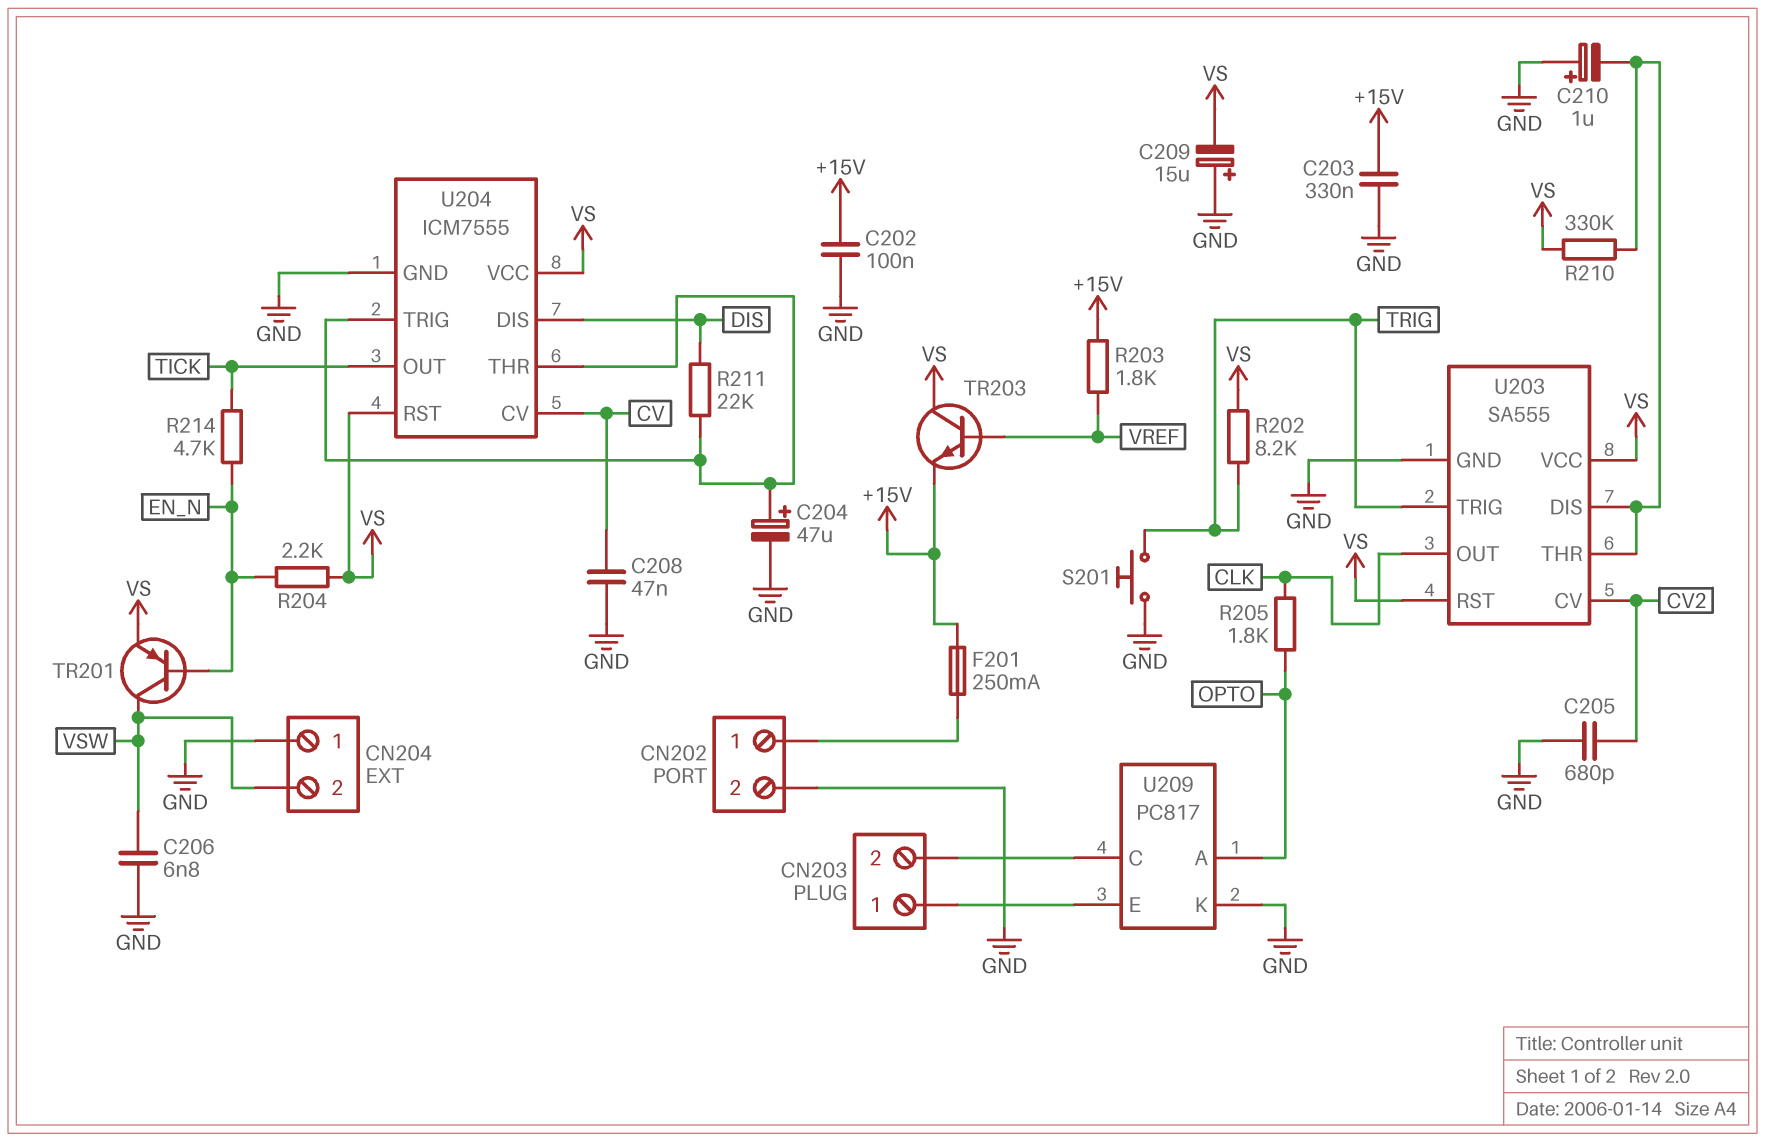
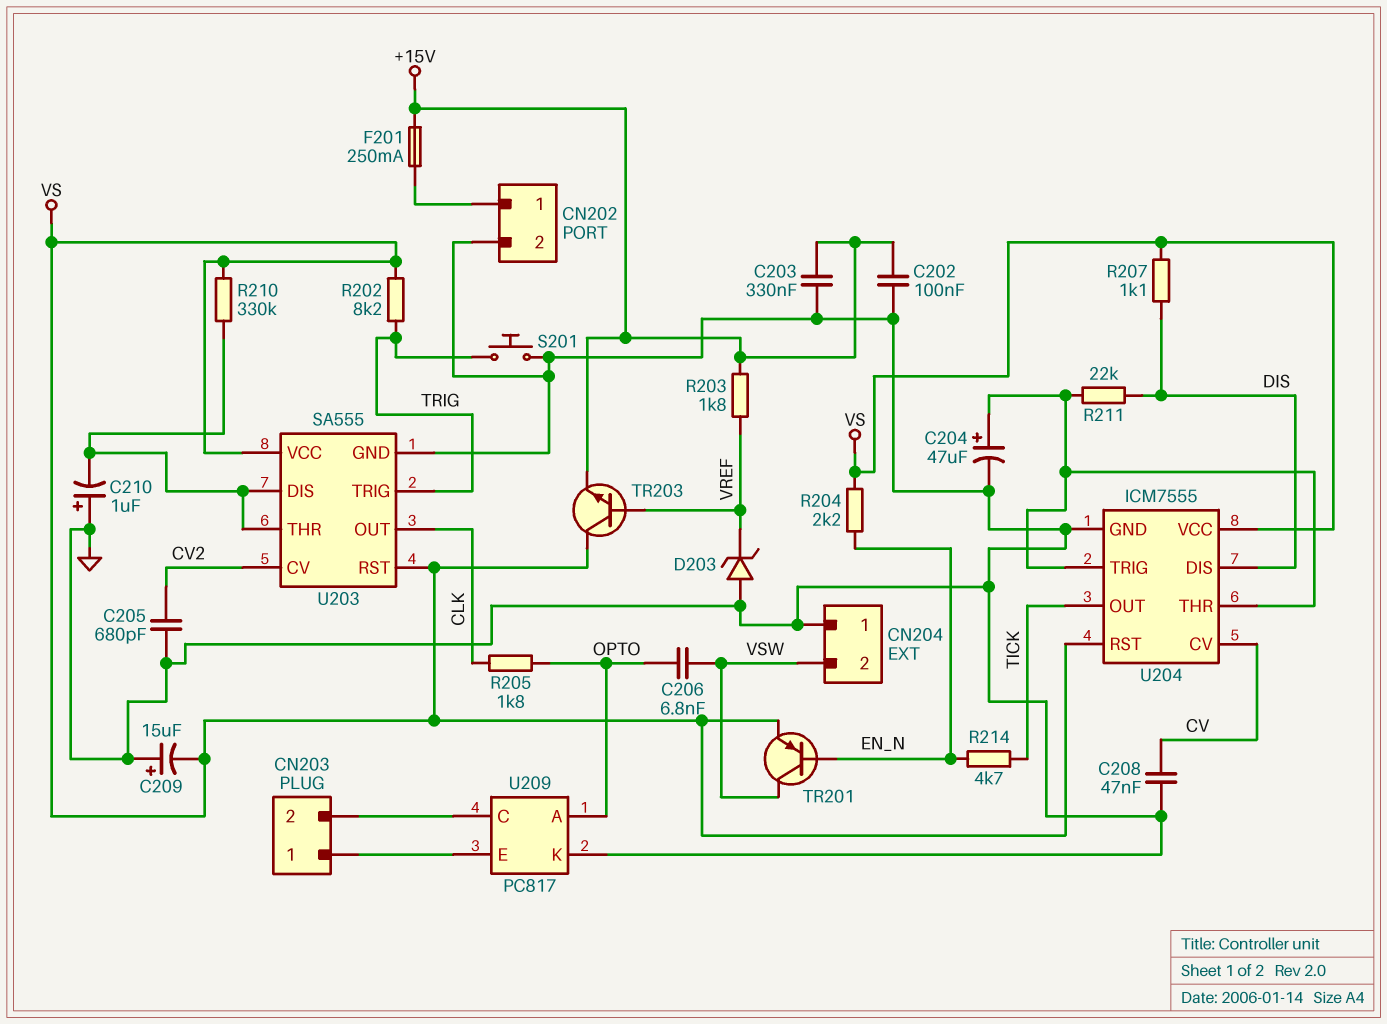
C206: 6.8nF (GND, VSW) -> 6.8nF (OPTO, VSW)
D203: none -> zener (A GND, K VREF)
R207: none -> 1.1k (DIS, VS)

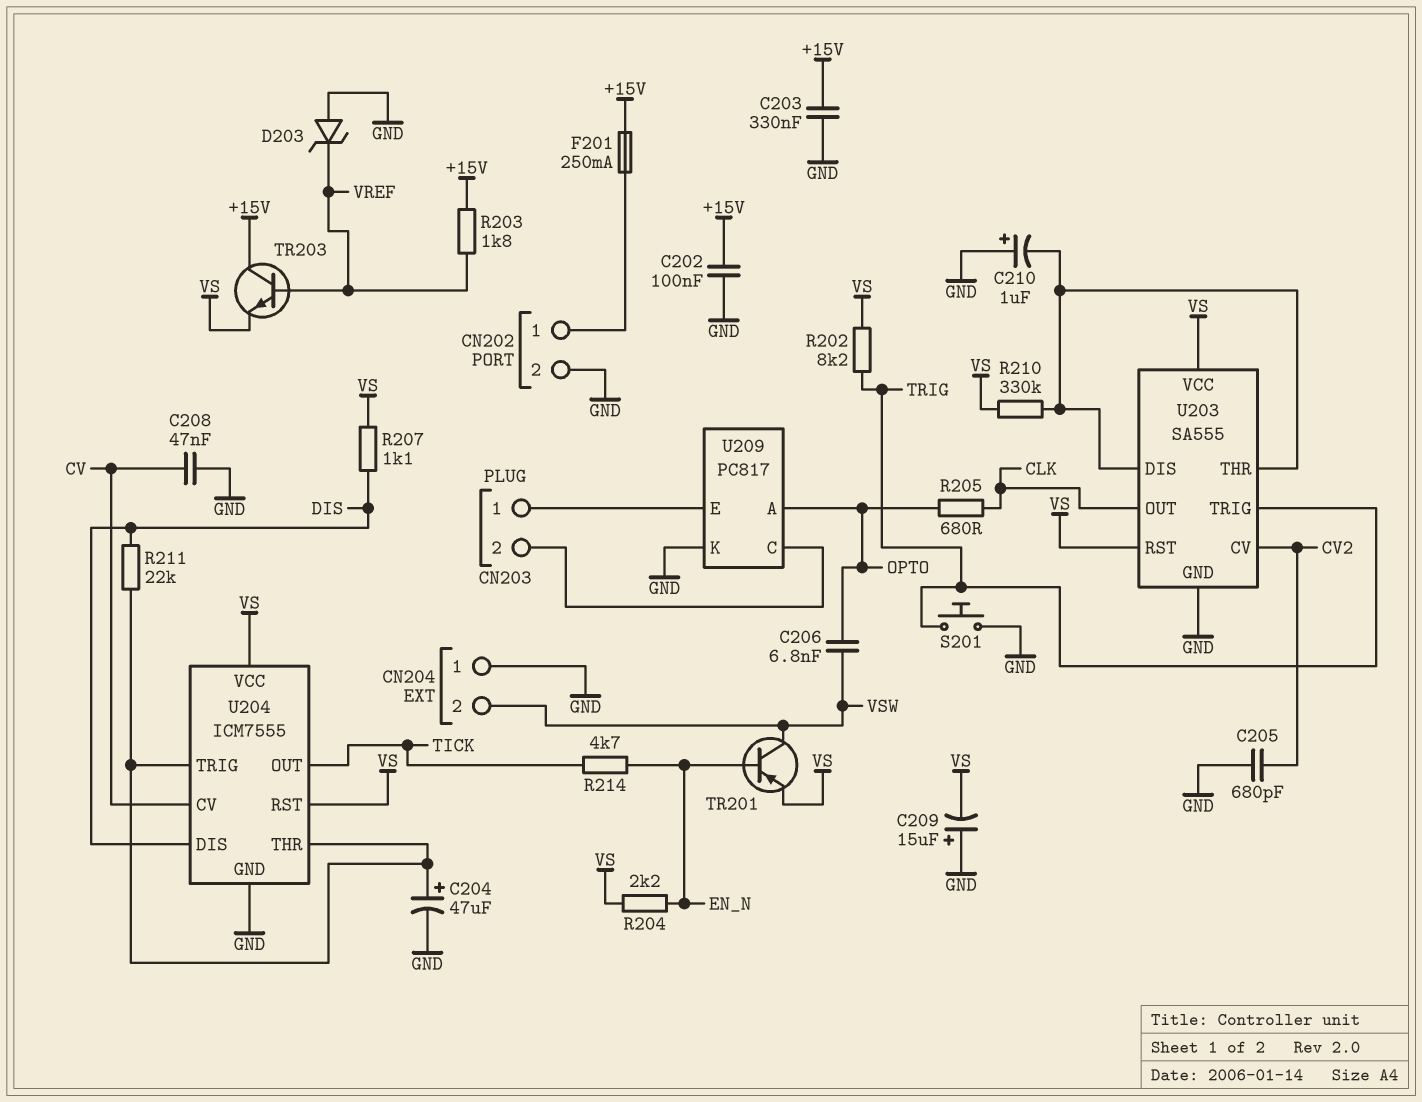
R205: 1.8k (CLK, OPTO) -> 680 (CLK, OPTO)
TR203: NPN (B VREF, C VS, E +15V) -> NPN (B VREF, C +15V, E VS)

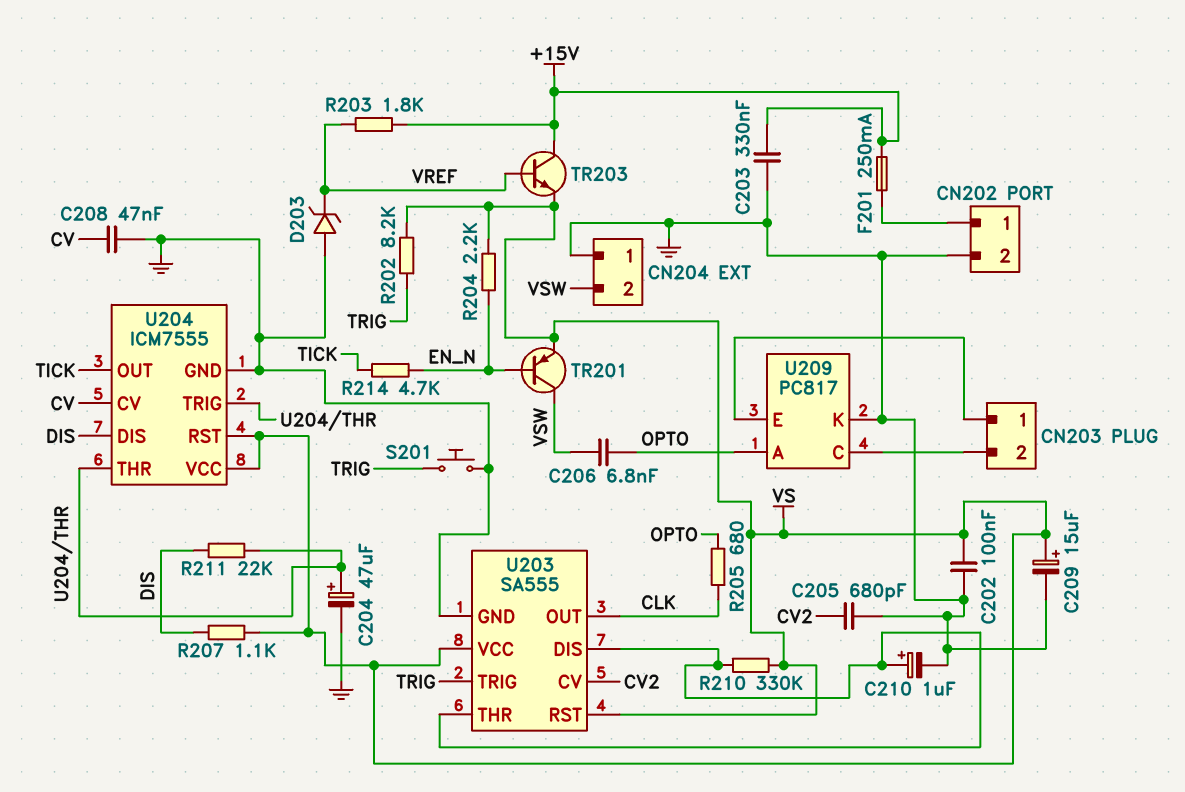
C202: 100nF (+15V, GND) -> 100nF (GND, VS)
C209: 15uF (plus GND, minus VS) -> 15uF (plus VS, minus GND)
C210: 1uF (plus GND, minus U203/DIS) -> 1uF (plus U203/DIS, minus GND)

